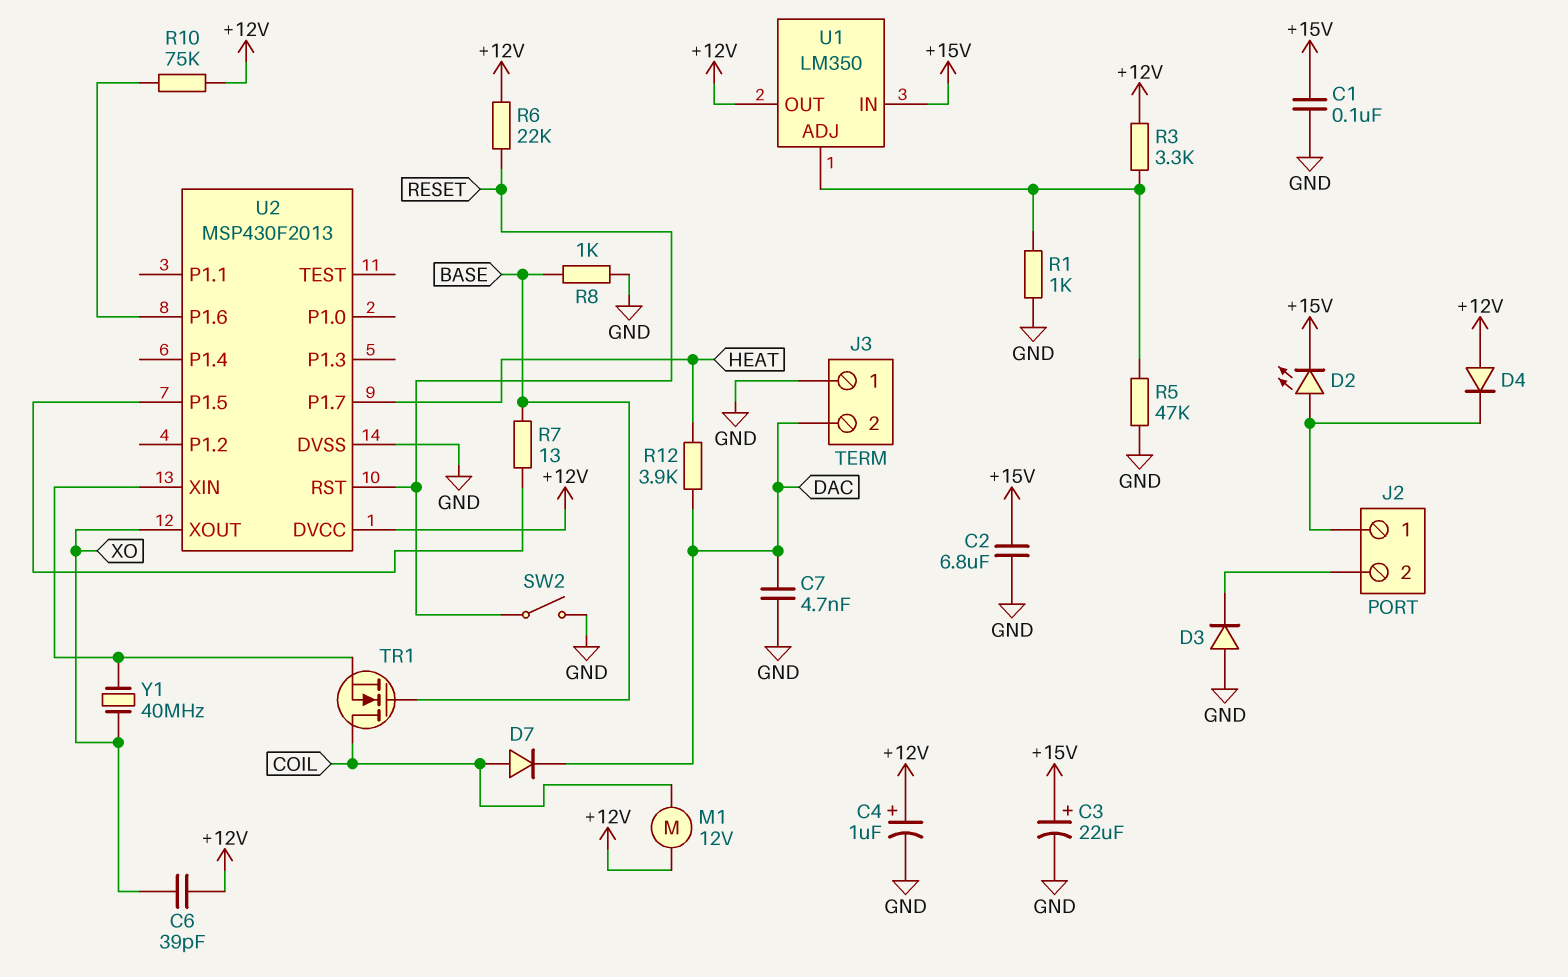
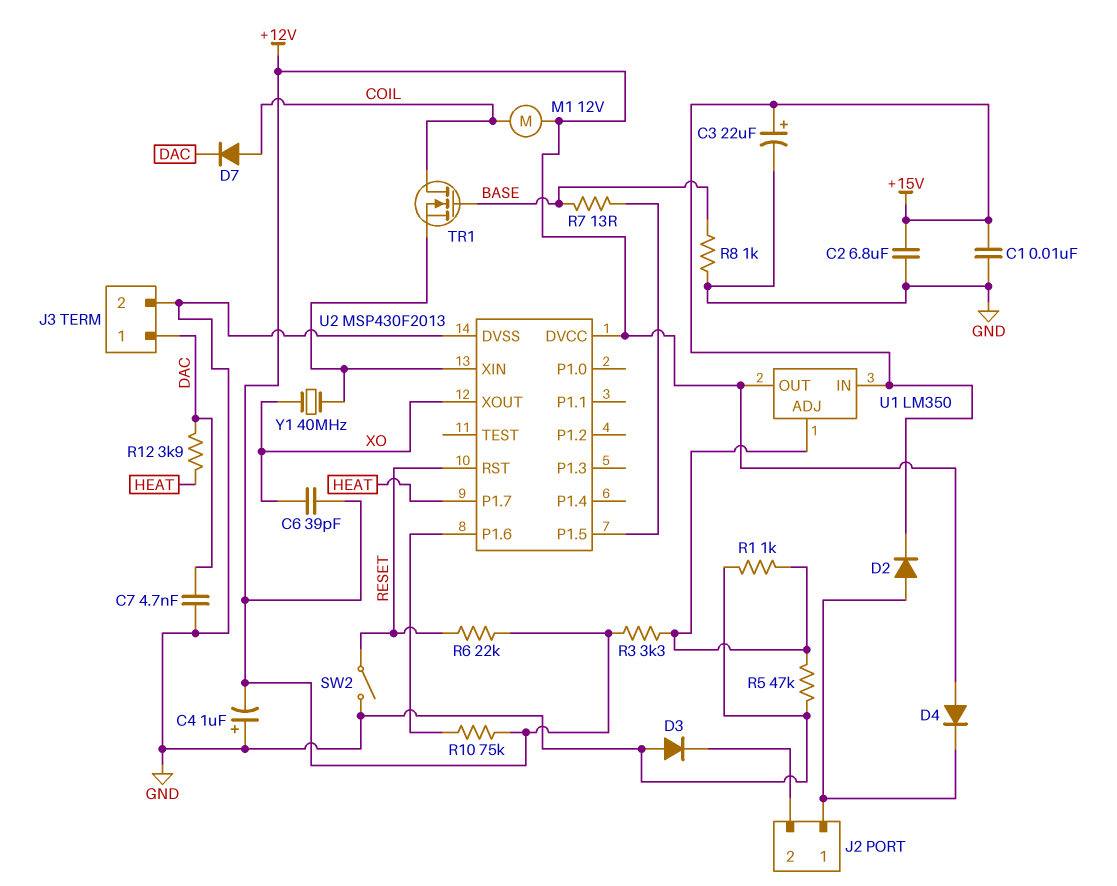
C1: 100nF (+15V, GND) -> 10nF (+15V, GND)
C4: 1uF (plus +12V, minus GND) -> 1uF (plus GND, minus +12V)
D2: LED (A J2/1, K +15V) -> diode (A J2/1, K +15V)
J3 pin 1: GND -> DAC
J3 pin 2: DAC -> GND

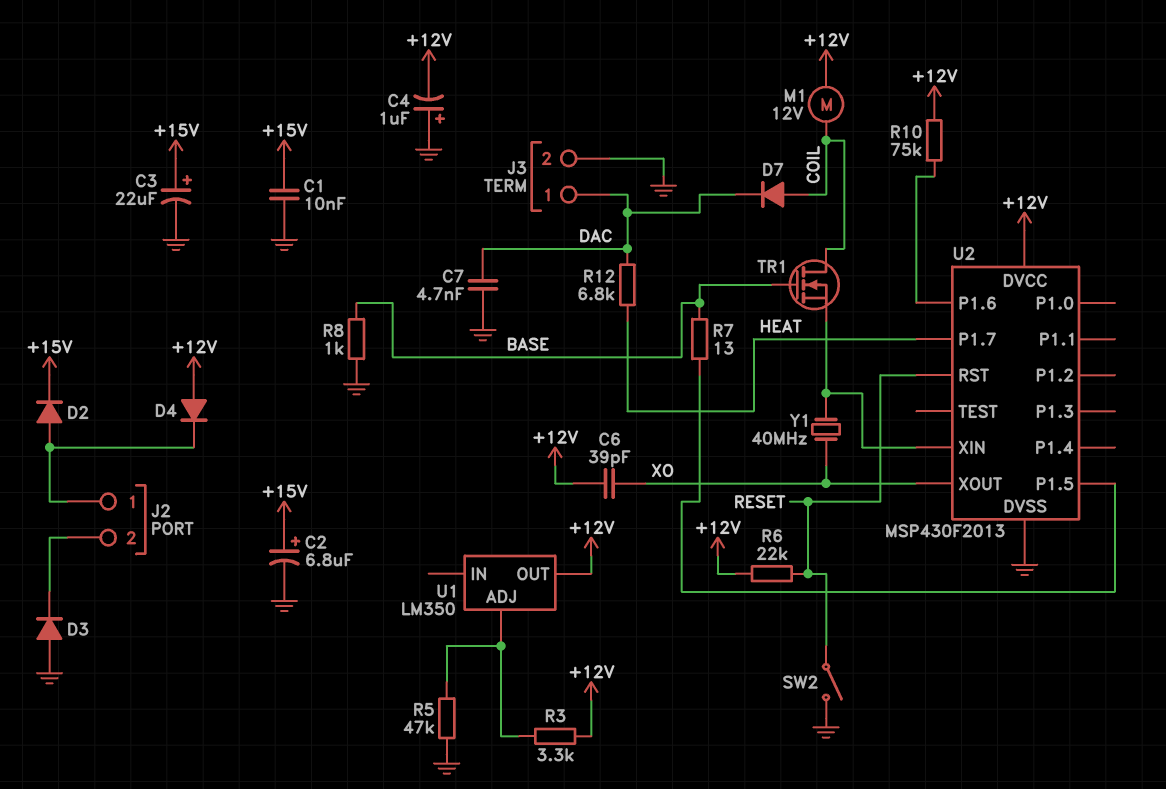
C2: 6.8uF (+15V, GND) -> 6.8uF (plus +15V, minus GND)
R1: 1k (GND, U1/ADJ) -> none
R12: 3.9k (DAC, HEAT) -> 6.8k (DAC, HEAT)
U1 pin IN: +15V -> none

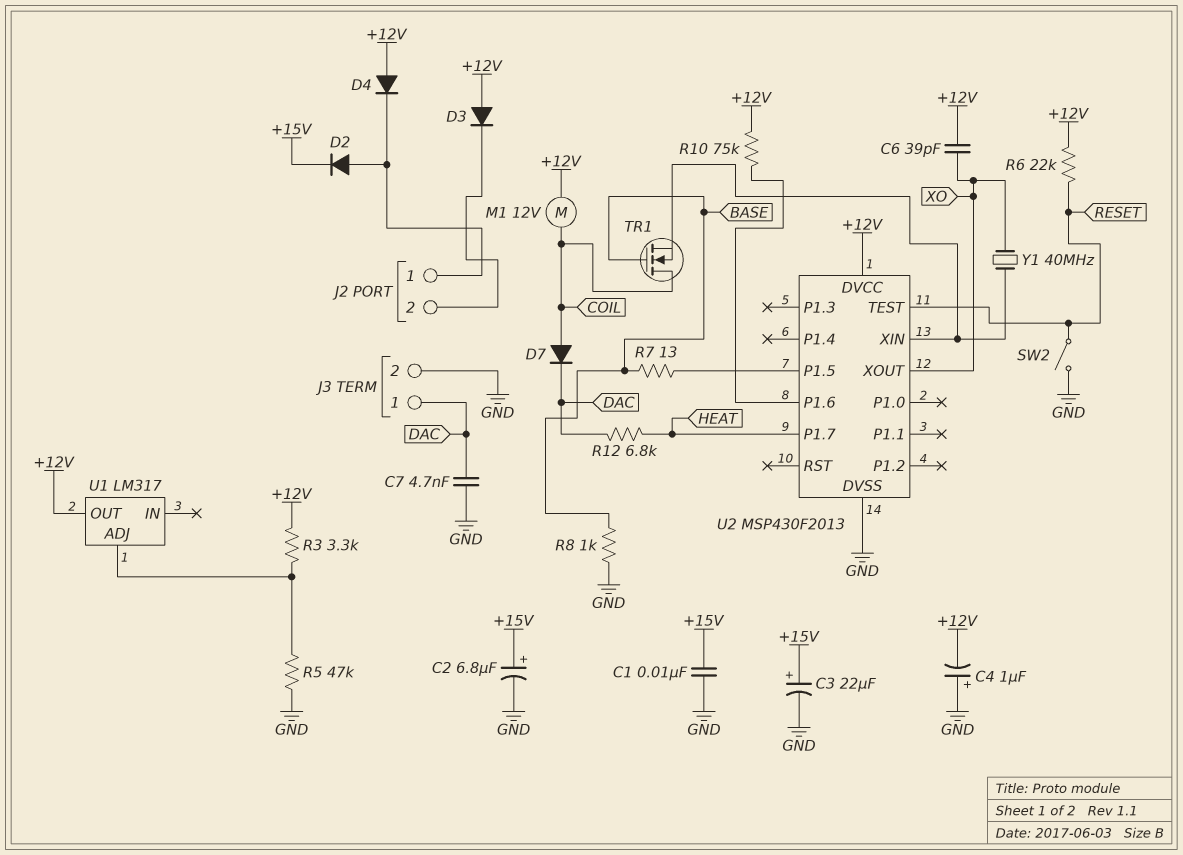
D3: diode (A GND, K J2/2) -> diode (A +12V, K J2/2)
U1: LM350 -> LM317
U2 pin RST: RESET -> none
U2 pin TEST: none -> RESET

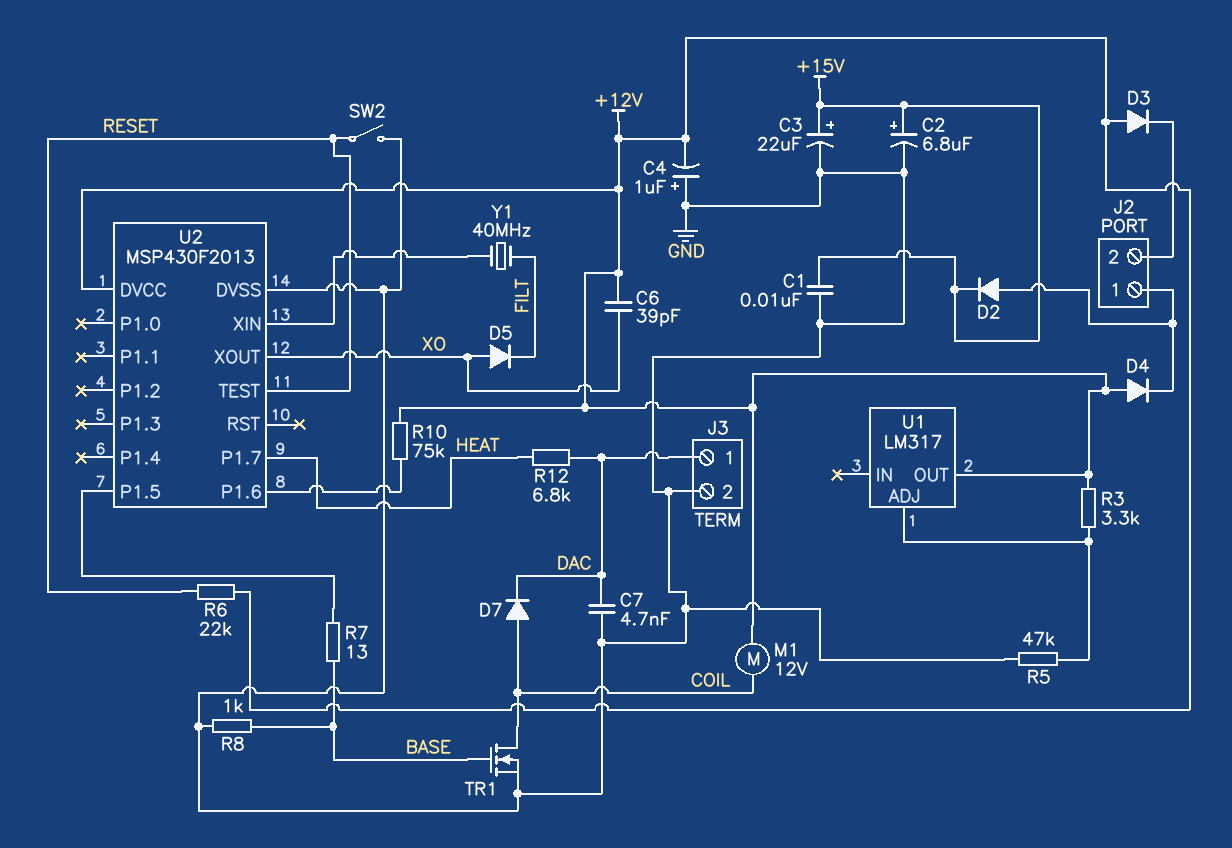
D5: none -> diode (A XO, K FILT)
TR1: NMOS (G BASE, D COIL, S U2/XIN) -> NMOS (G BASE, D COIL, S GND)
Y1: 40MHz (U2/XIN, XO) -> 40MHz (FILT, U2/XIN)

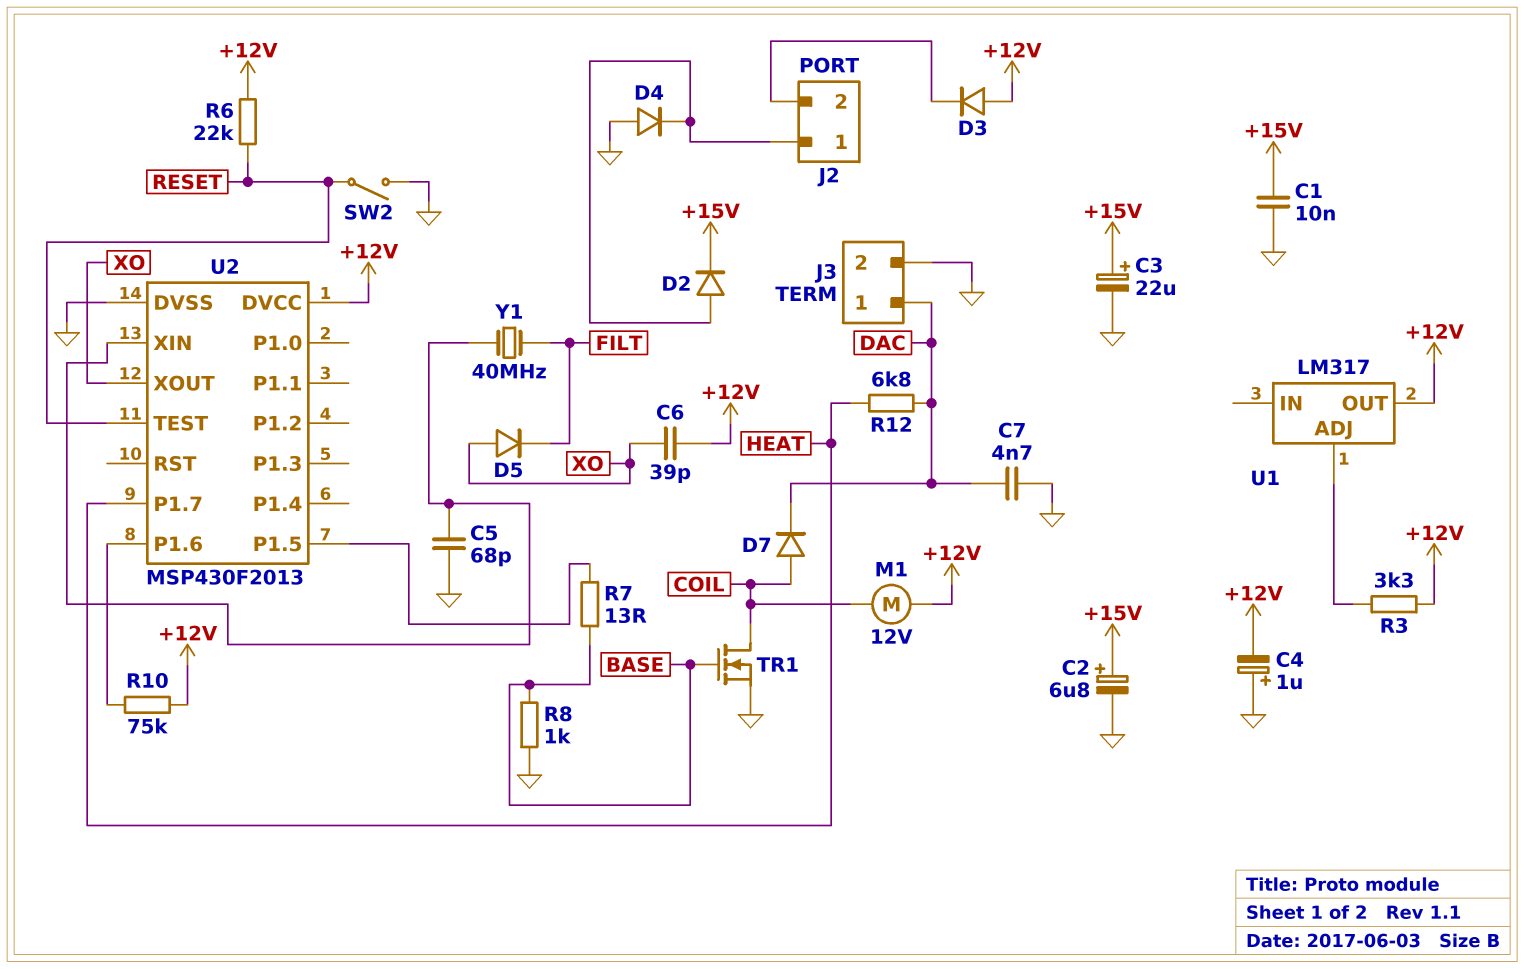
C5: none -> 68pF (GND, U2/XIN)
D4: diode (A +12V, K J2/1) -> diode (A GND, K J2/1)
R5: 47k (GND, U1/ADJ) -> none

